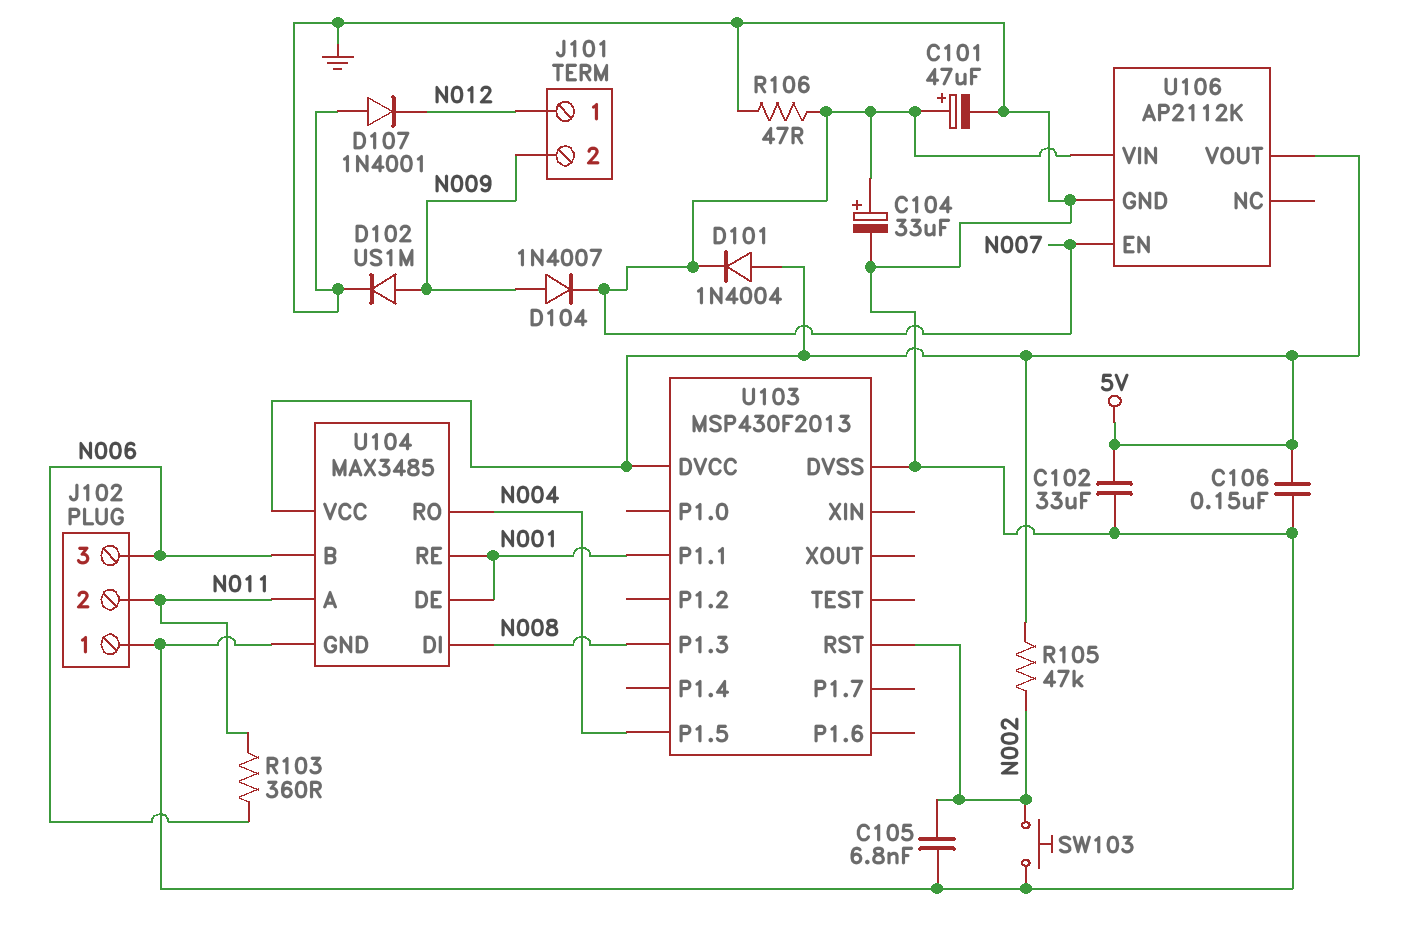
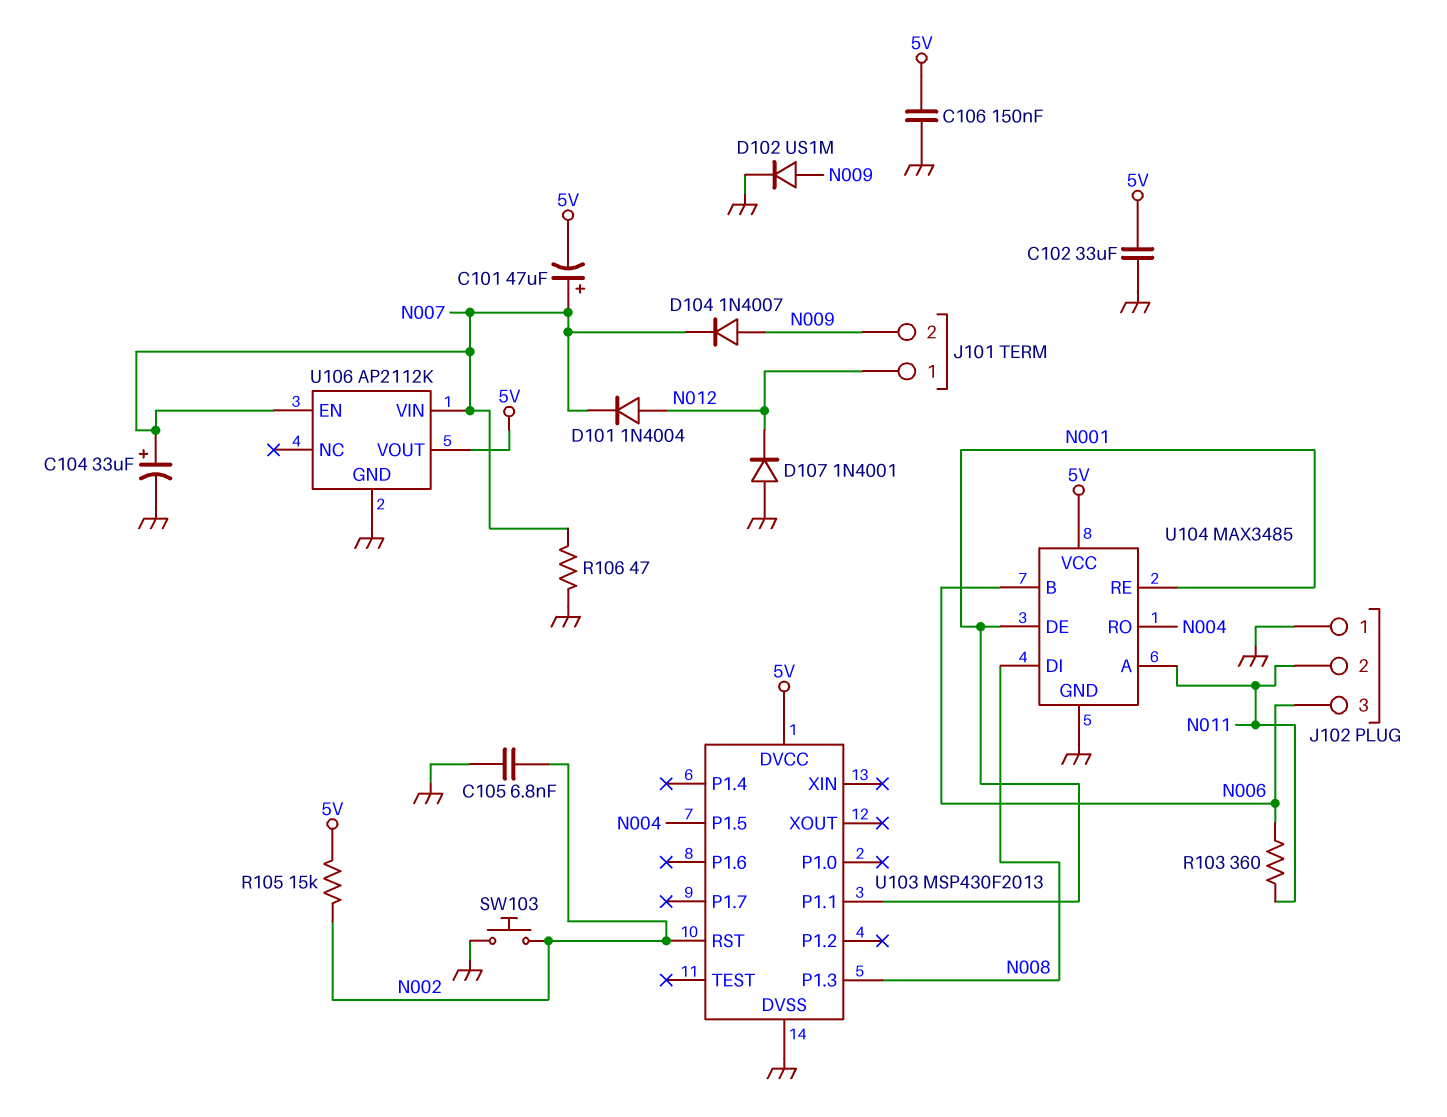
C101: 47uF (plus N007, minus GND) -> 47uF (plus N007, minus 5V)
D101: diode 1N4004 (A 5V, K N007) -> diode 1N4004 (A N012, K N007)
R105: 47k (5V, N002) -> 15k (5V, N002)

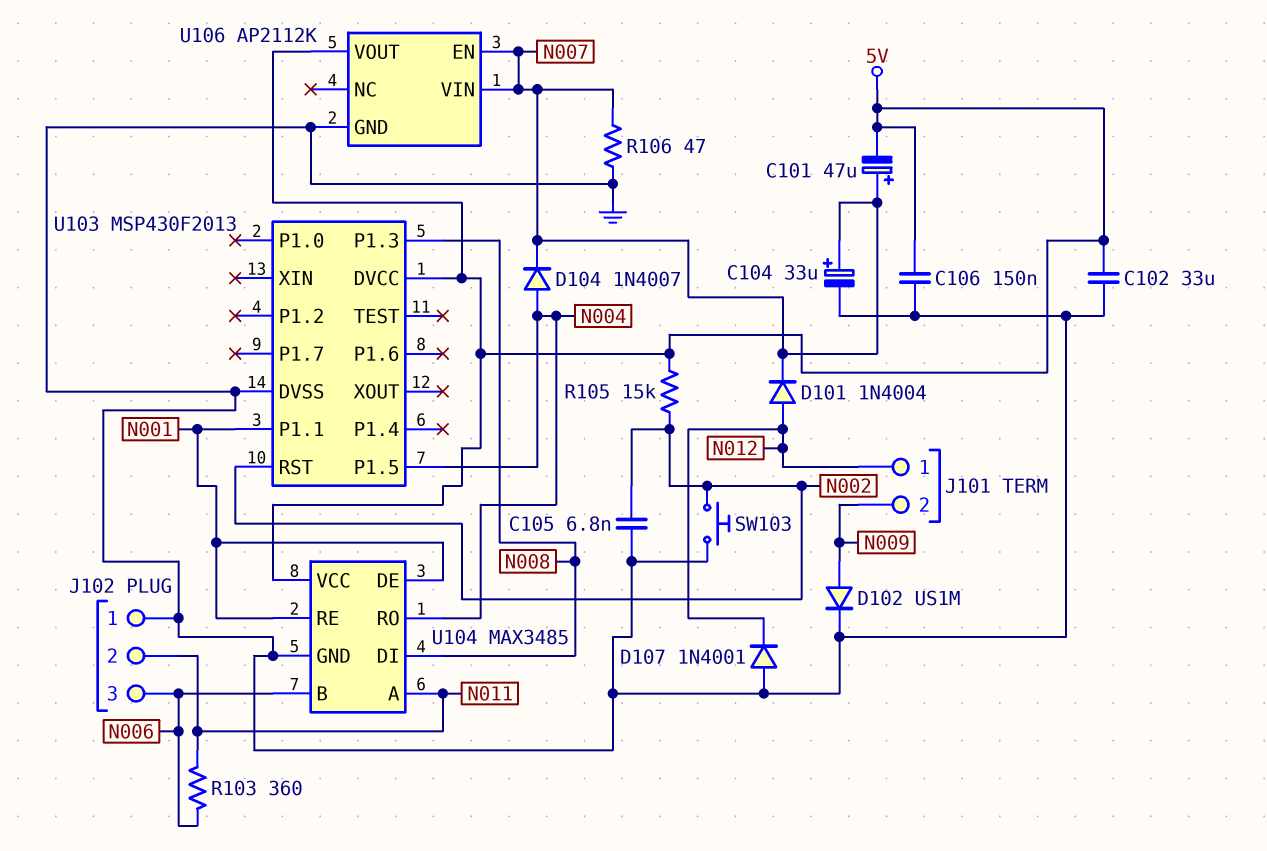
D104: diode 1N4007 (A N009, K N007) -> diode 1N4007 (A N004, K N007)

